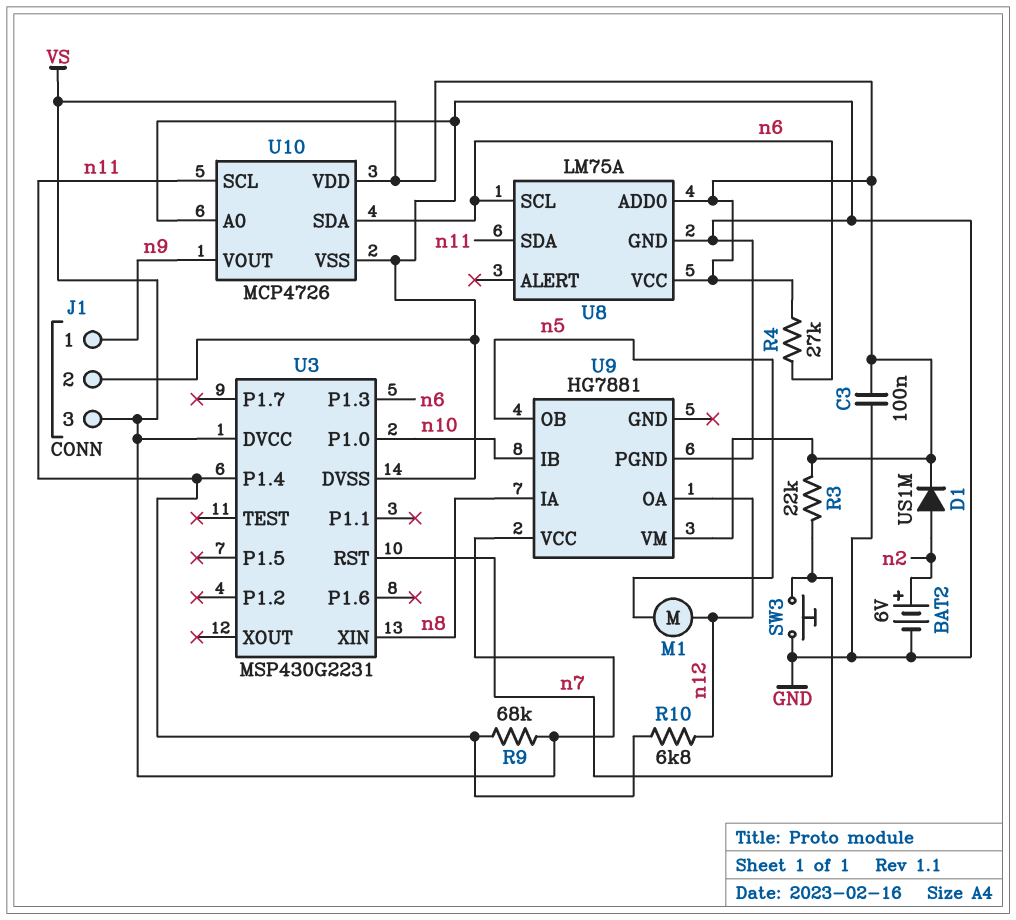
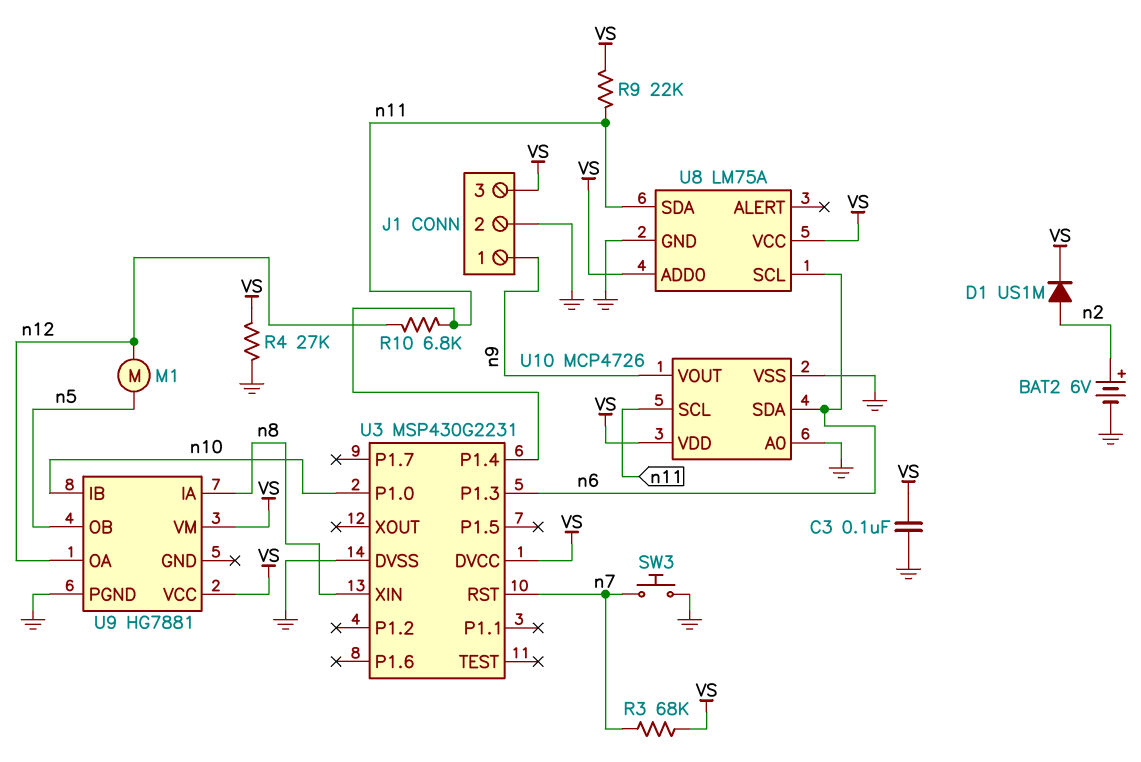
R3: 22k (VS, n7) -> 68k (VS, n7)
R4: 27k (VS, n6) -> 27k (GND, VS)
R9: 68k (VS, n11) -> 22k (VS, n11)

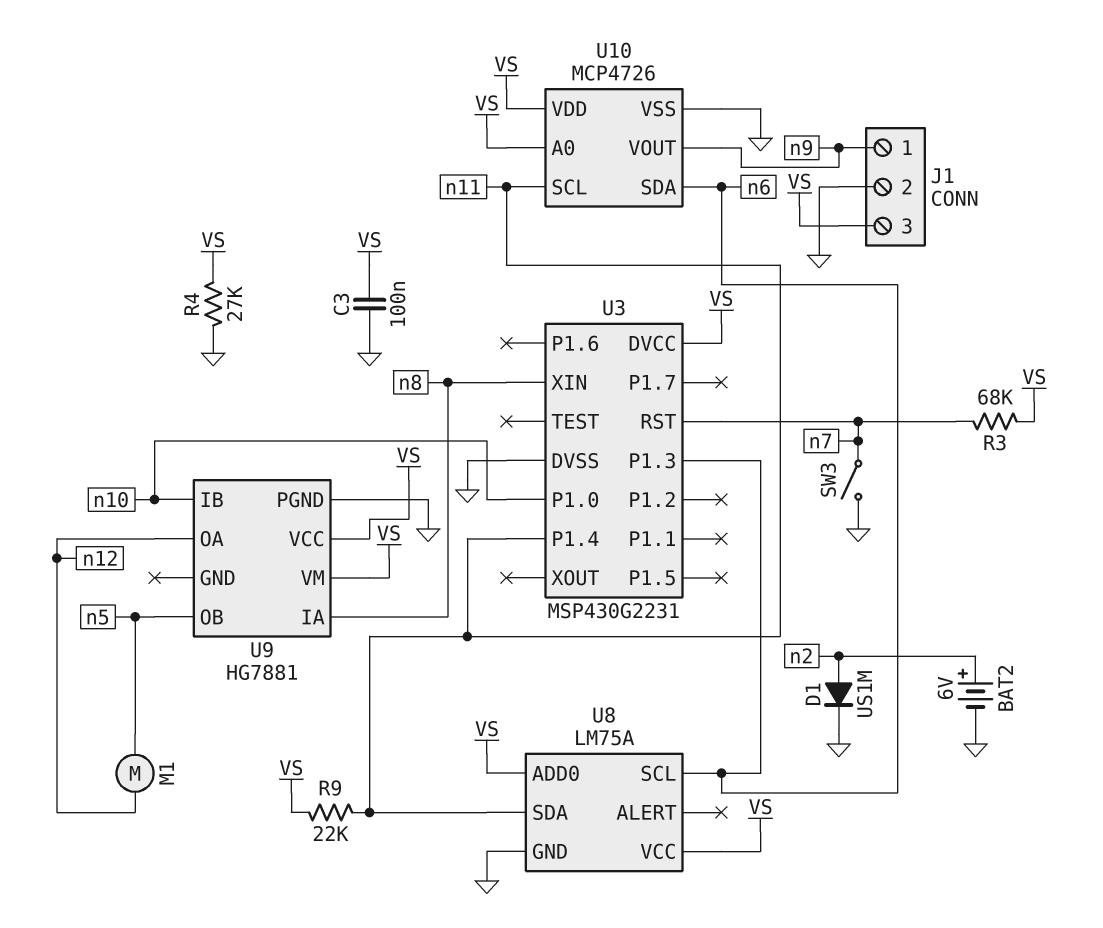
D1: diode US1M (A n2, K VS) -> diode US1M (A n2, K GND)
R10: 6.8k (n11, n12) -> none
SW3: button (GND, n7) -> switch (GND, n7)
U10 pin A0: GND -> VS

